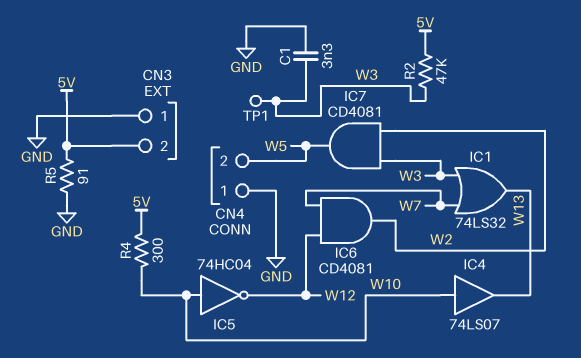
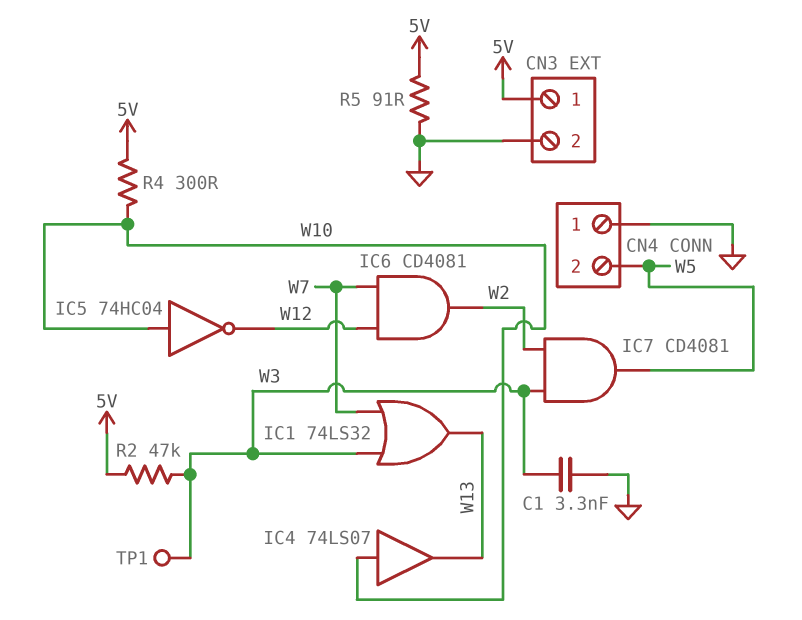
CN3 pin 1: GND -> 5V
CN3 pin 2: 5V -> GND

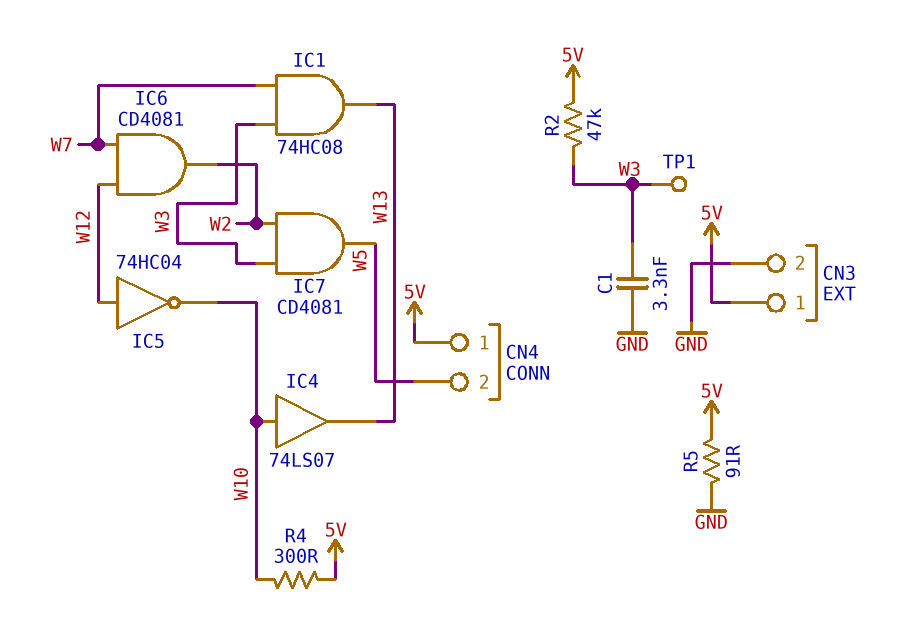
CN4 pin 1: GND -> 5V
IC1: OR 74LS32 (in W3, in W7, out W13) -> AND 74HC08 (in W3, in W7, out W13)
IC5: NOT 74HC04 (in W10, out W12) -> NOT 74HC04 (in W12, out W10)

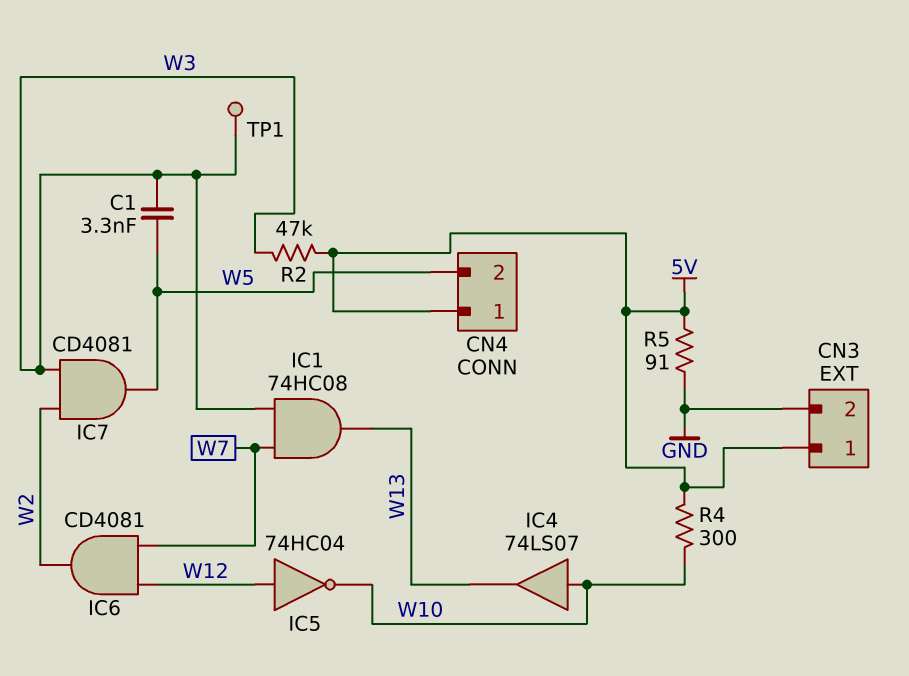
C1: 3.3nF (GND, W3) -> 3.3nF (W3, W5)

